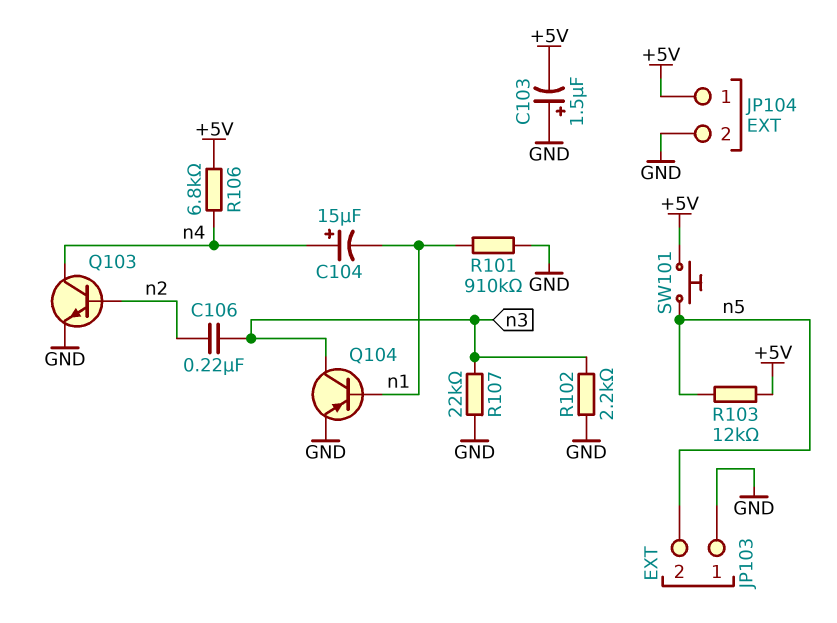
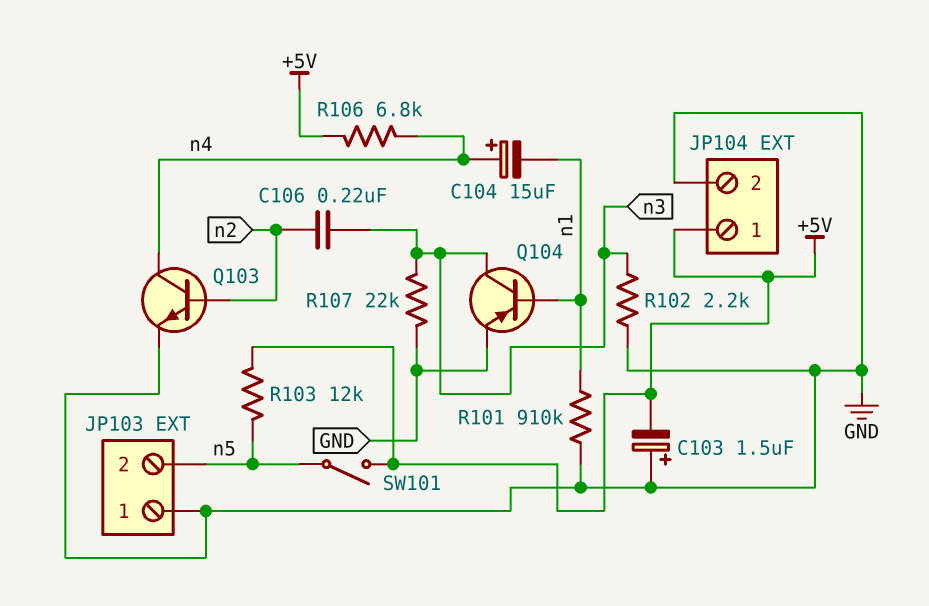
SW101: button (+5V, n5) -> switch (+5V, n5)

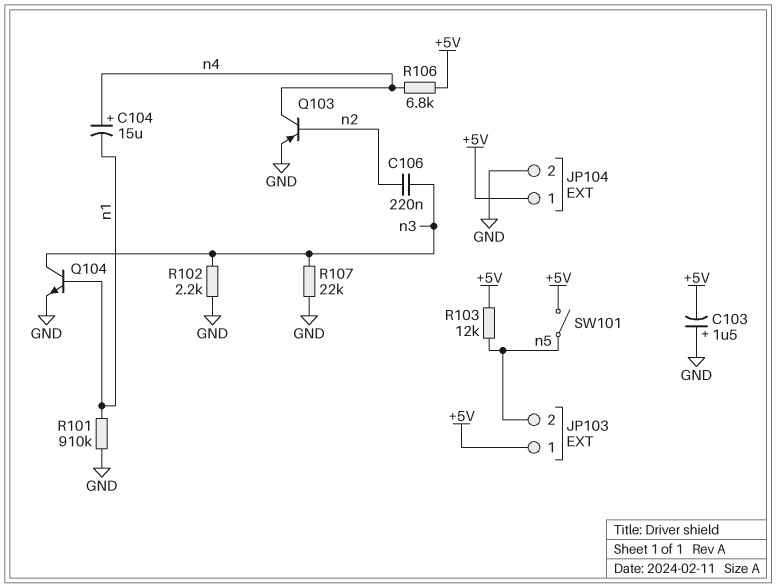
JP103 pin 1: GND -> +5V
Q103: NPN (B n2, C n4, E GND) -> PNP (B n2, C n4, E GND)
Q104: PNP (B n1, C n3, E GND) -> NPN (B n1, C n3, E GND)

